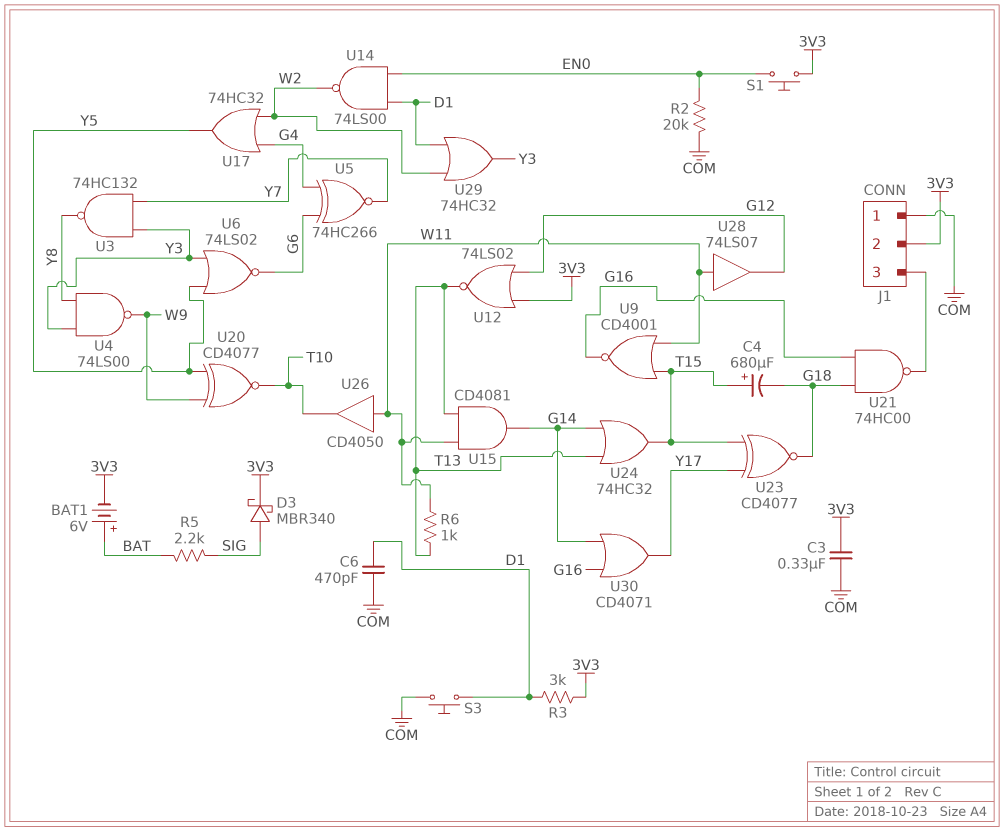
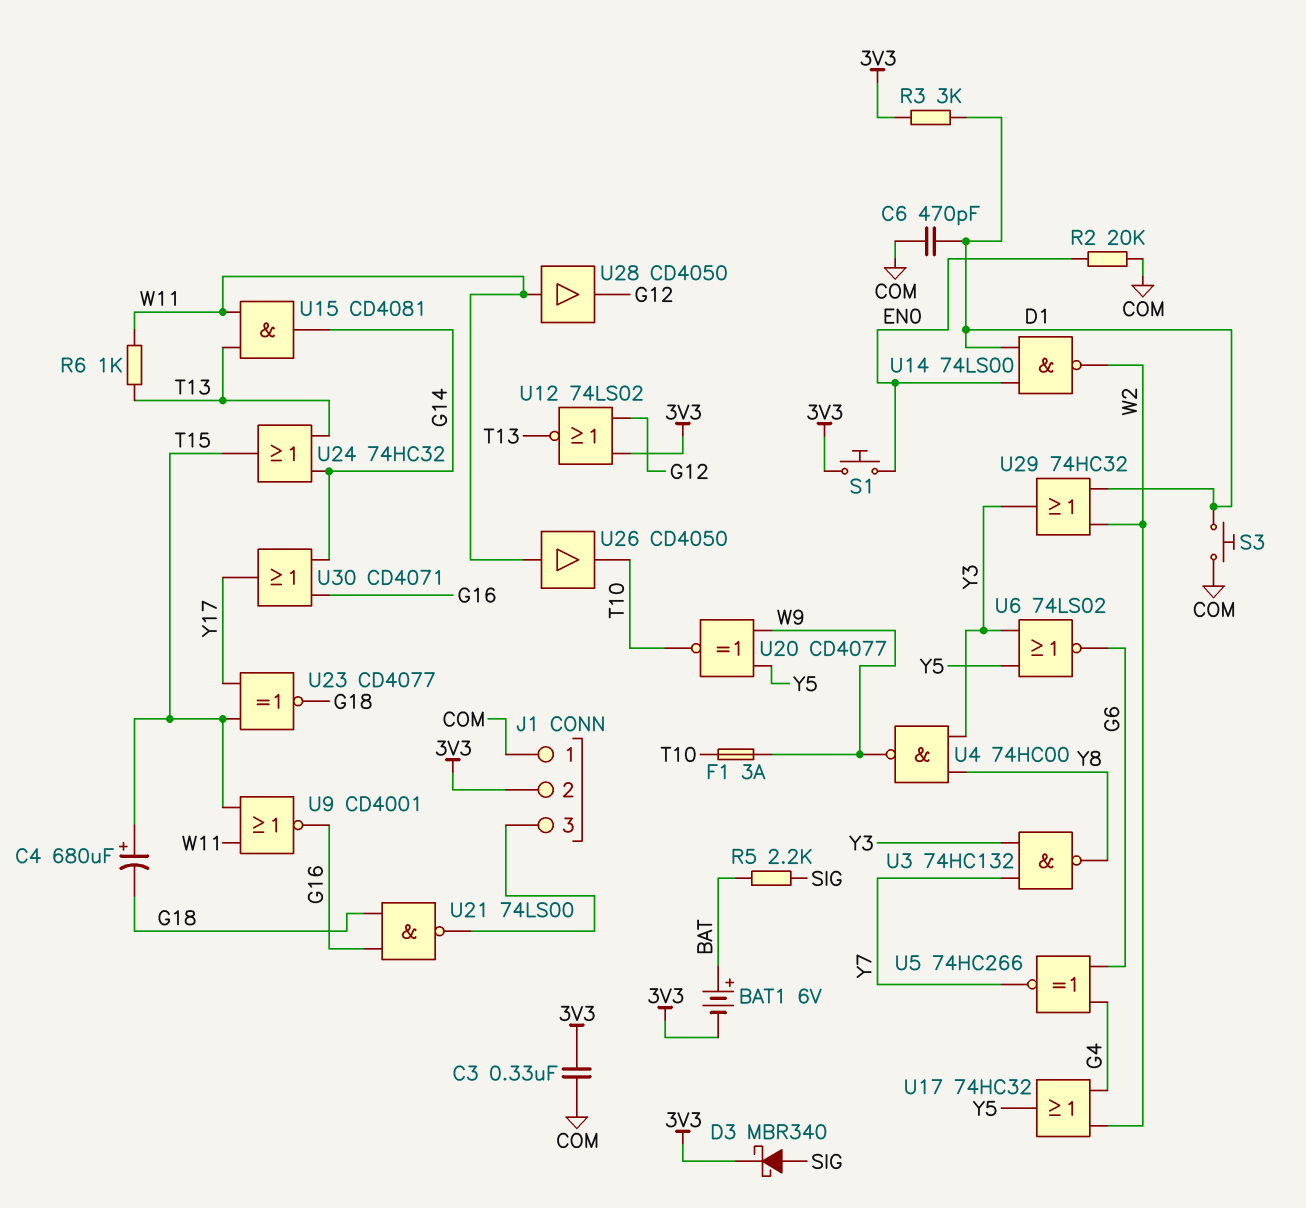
F1: none -> 3A (T10, W9)
U4: NAND 74LS00 (in Y3, in Y8, out W9) -> NAND 74HC00 (in Y3, in Y8, out W9)
U21: NAND 74HC00 (in G16, in G18, out J1/3) -> NAND 74LS00 (in G16, in G18, out J1/3)
U28: buffer 74LS07 (in W11, out G12) -> buffer CD4050 (in W11, out G12)

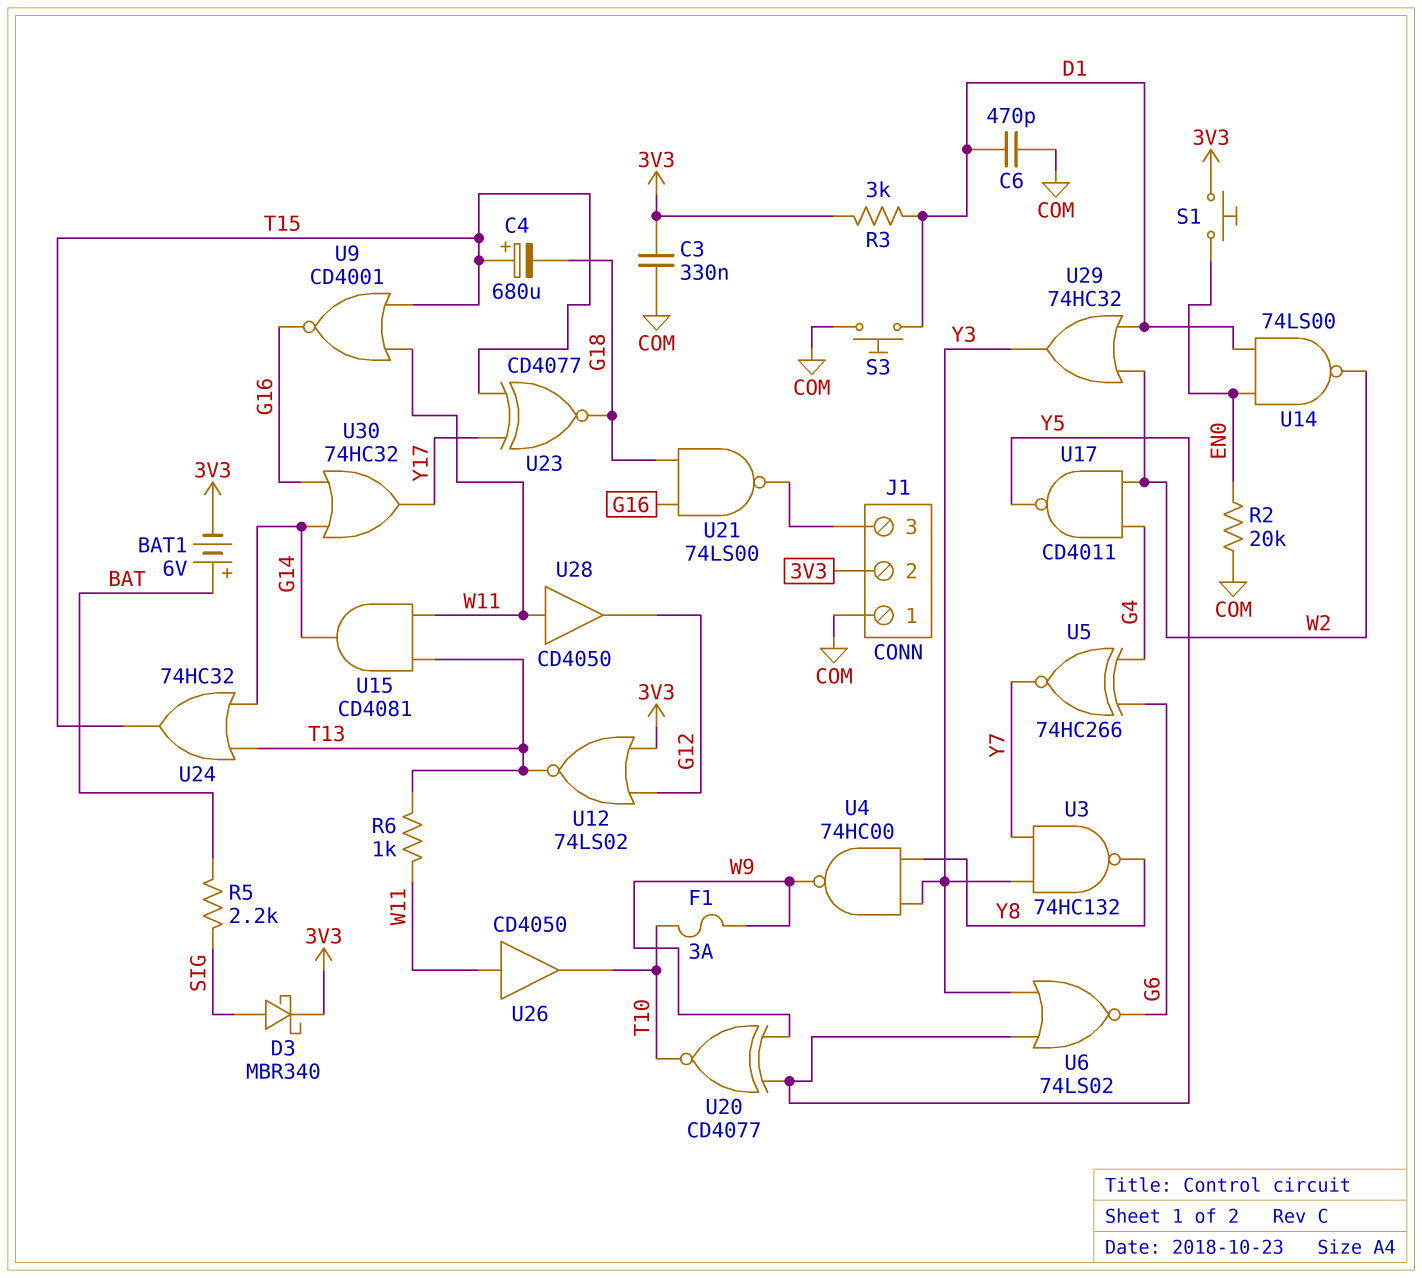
U17: OR 74HC32 (in G4, in W2, out Y5) -> NAND CD4011 (in G4, in W2, out Y5)
U30: OR CD4071 (in G14, in G16, out Y17) -> OR 74HC32 (in G14, in G16, out Y17)

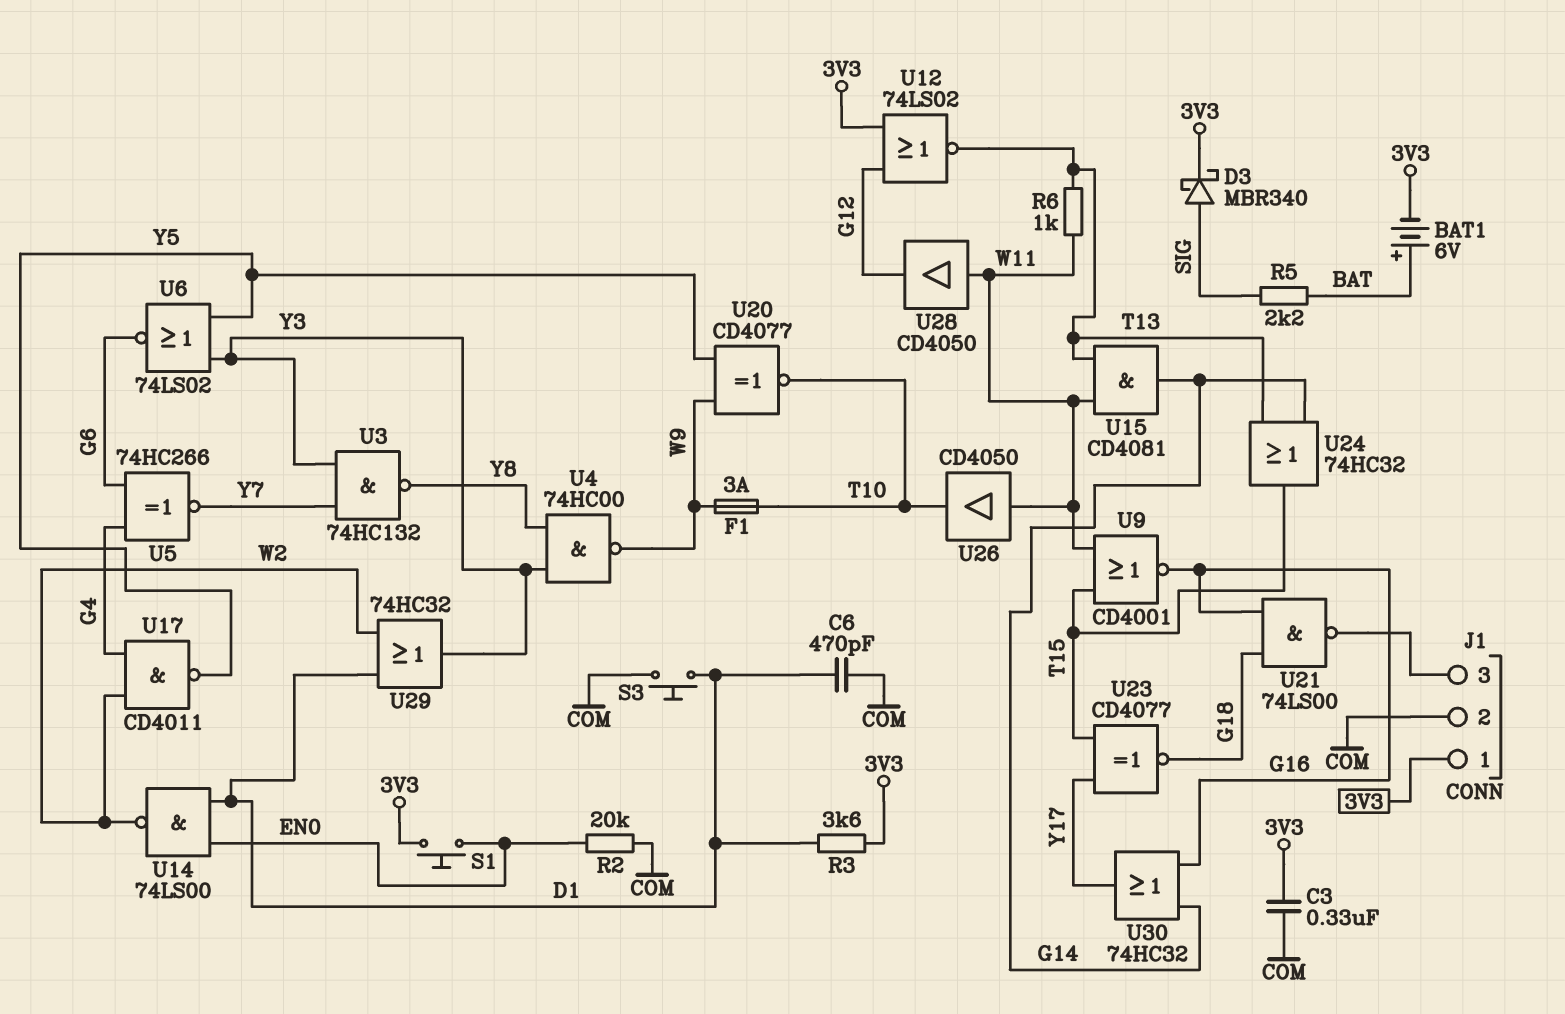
C4: 680uF (plus T15, minus G18) -> none
J1 pin 1: COM -> 3V3
J1 pin 2: 3V3 -> COM
R3: 3k (3V3, D1) -> 3.6k (3V3, D1)

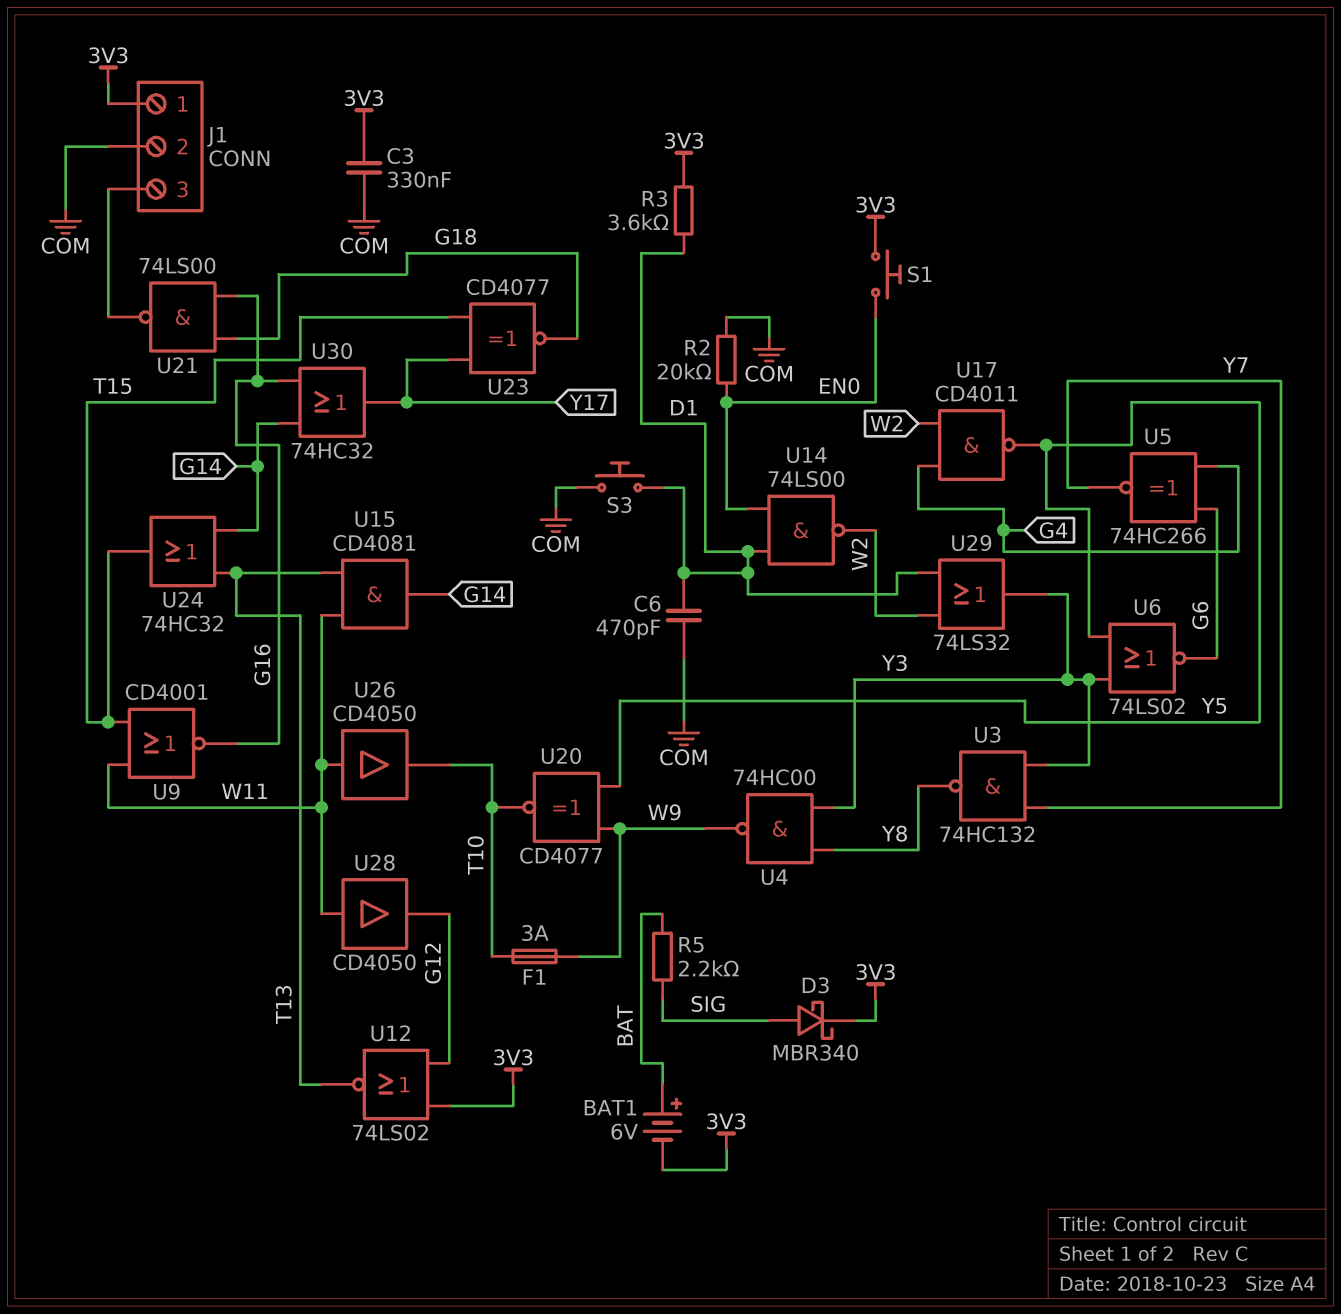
R6: 1k (T13, W11) -> none
U29: OR 74HC32 (in D1, in W2, out Y3) -> OR 74LS32 (in D1, in W2, out Y3)

